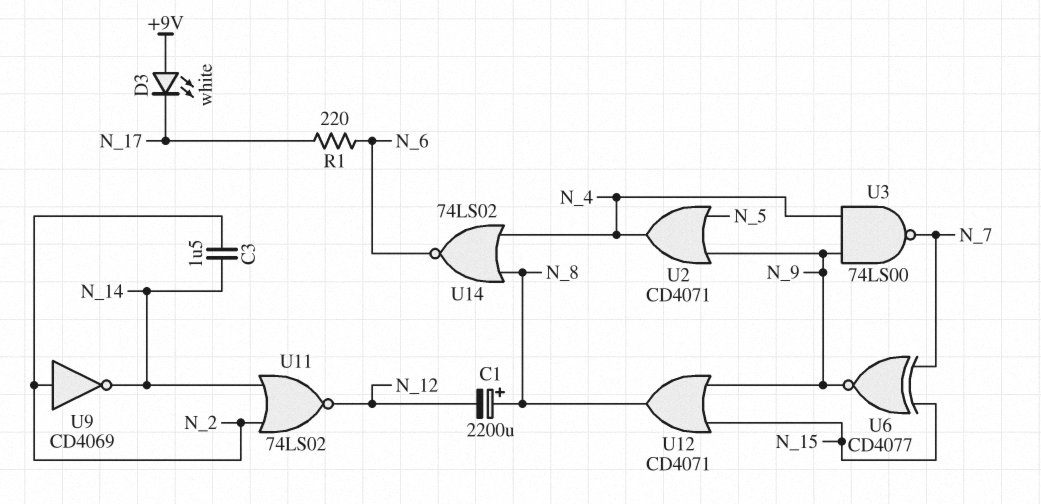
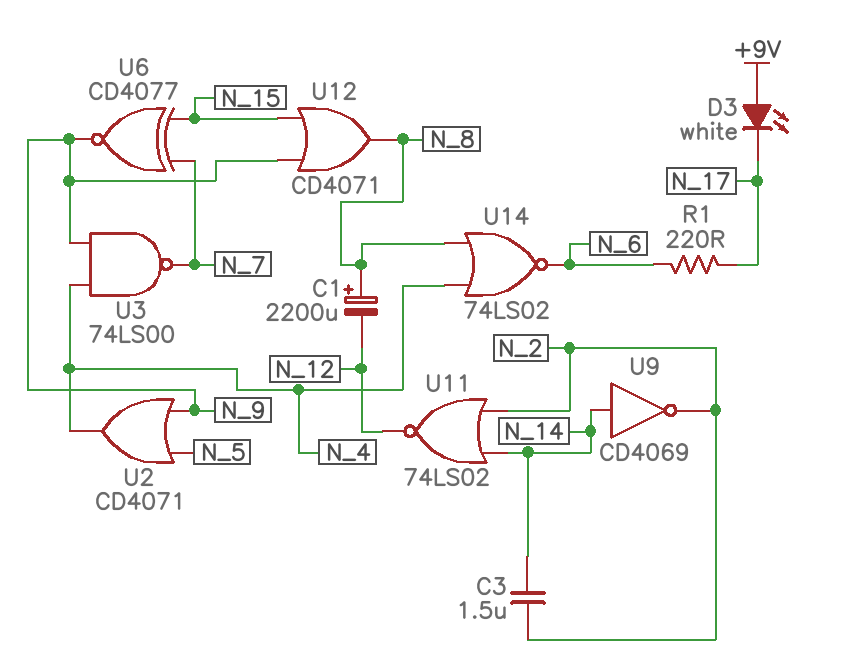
U9: NOT CD4069 (in N_2, out N_14) -> NOT CD4069 (in N_14, out N_2)

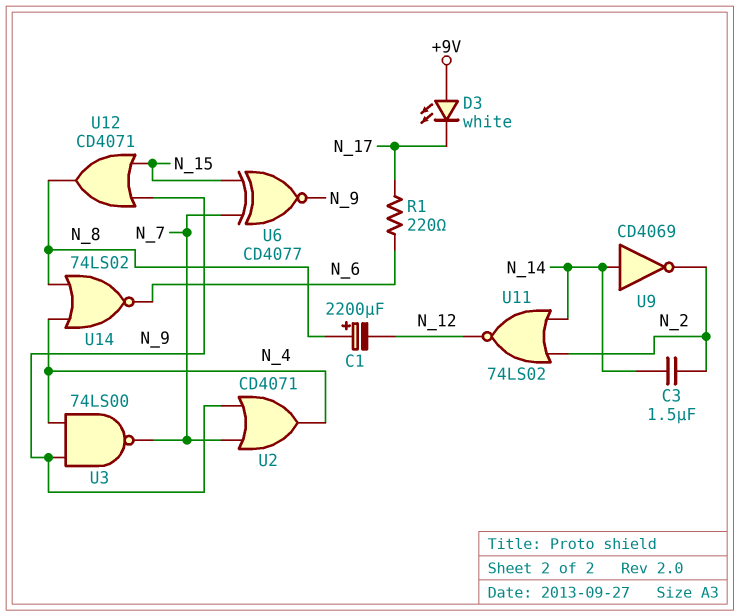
U2: OR CD4071 (in N_5, in N_9, out N_4) -> OR CD4071 (in N_7, in N_9, out N_4)

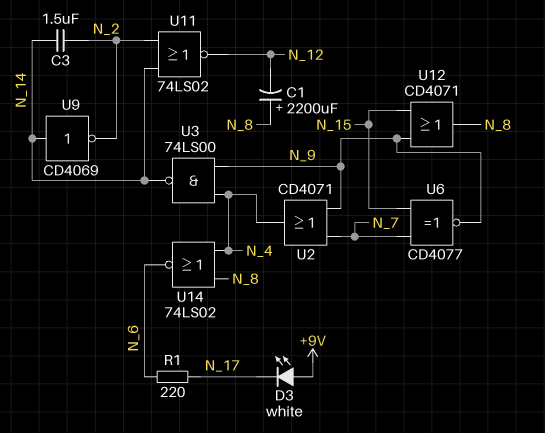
U3: NAND 74LS00 (in N_4, in N_9, out N_7) -> NAND 74LS00 (in N_4, in N_9, out N_14)

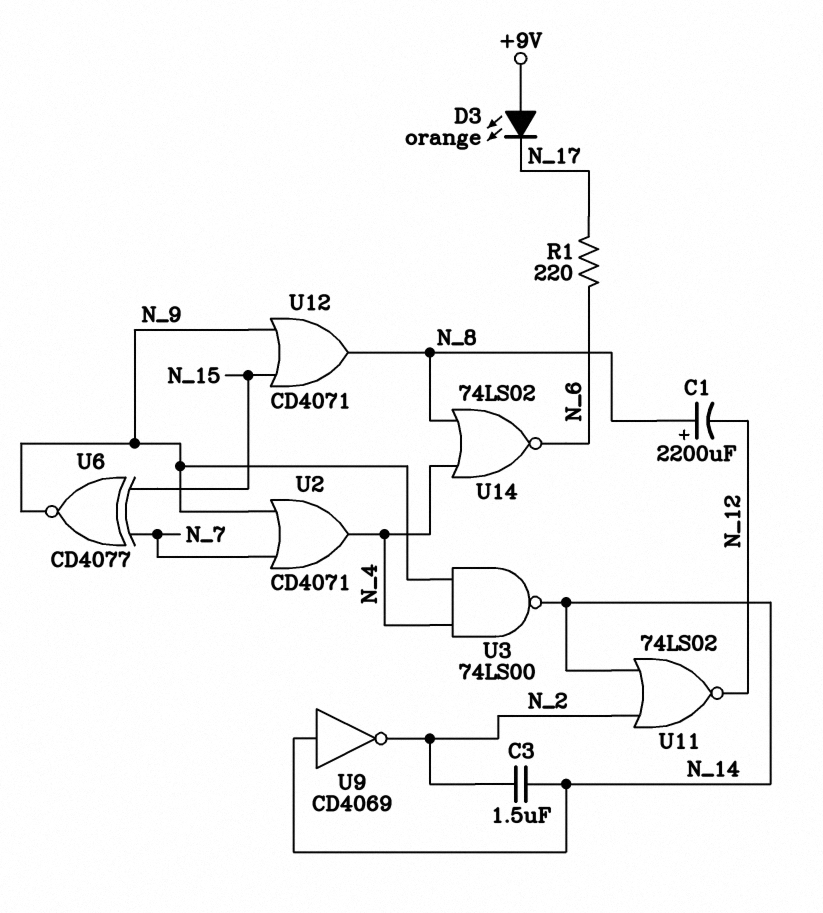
D3: LED white (A +9V, K N_17) -> LED orange (A +9V, K N_17)

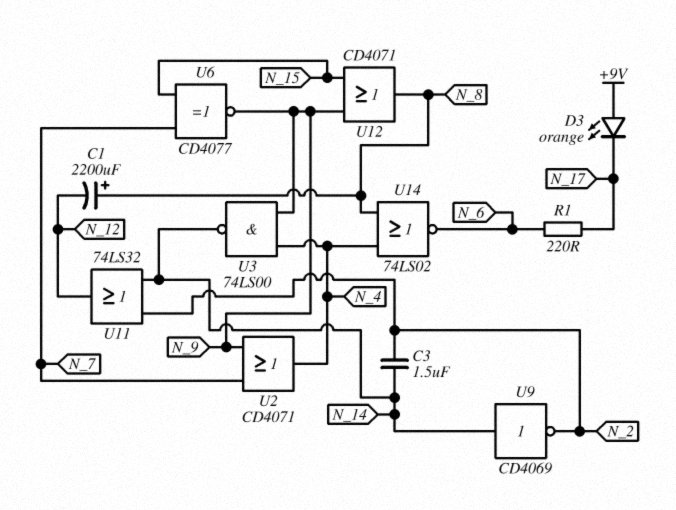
U11: NOR 74LS02 (in N_2, in N_14, out N_12) -> OR 74LS32 (in N_2, in N_14, out N_12)

